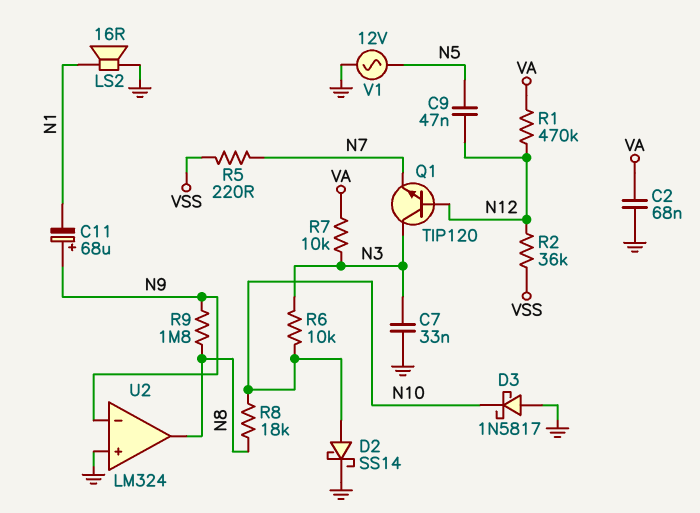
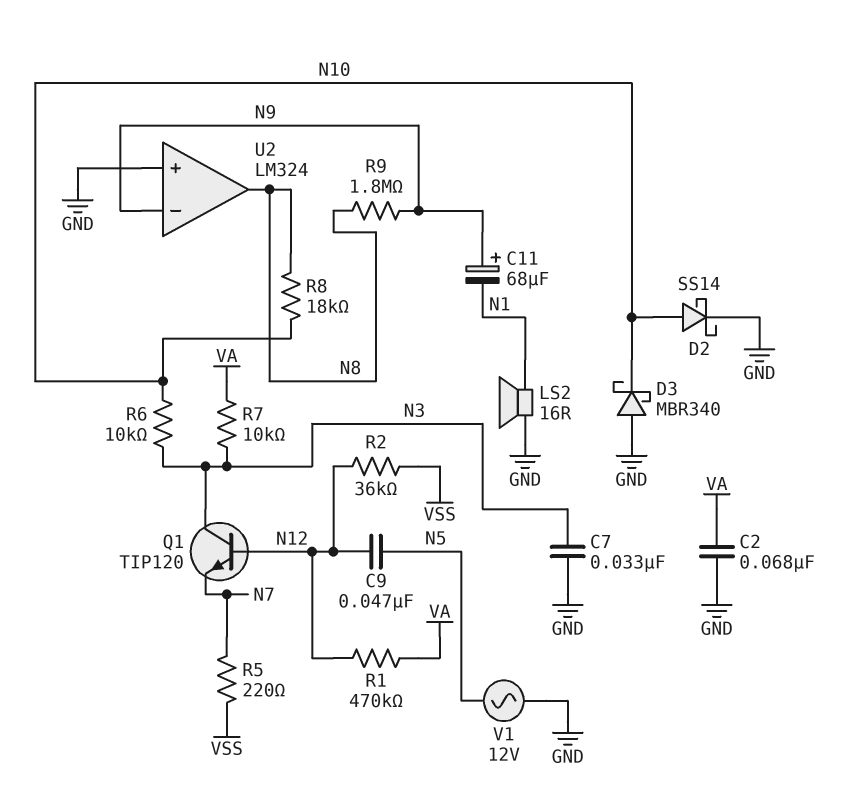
D3: schottky 1N5817 (A GND, K N10) -> schottky MBR340 (A GND, K N10)

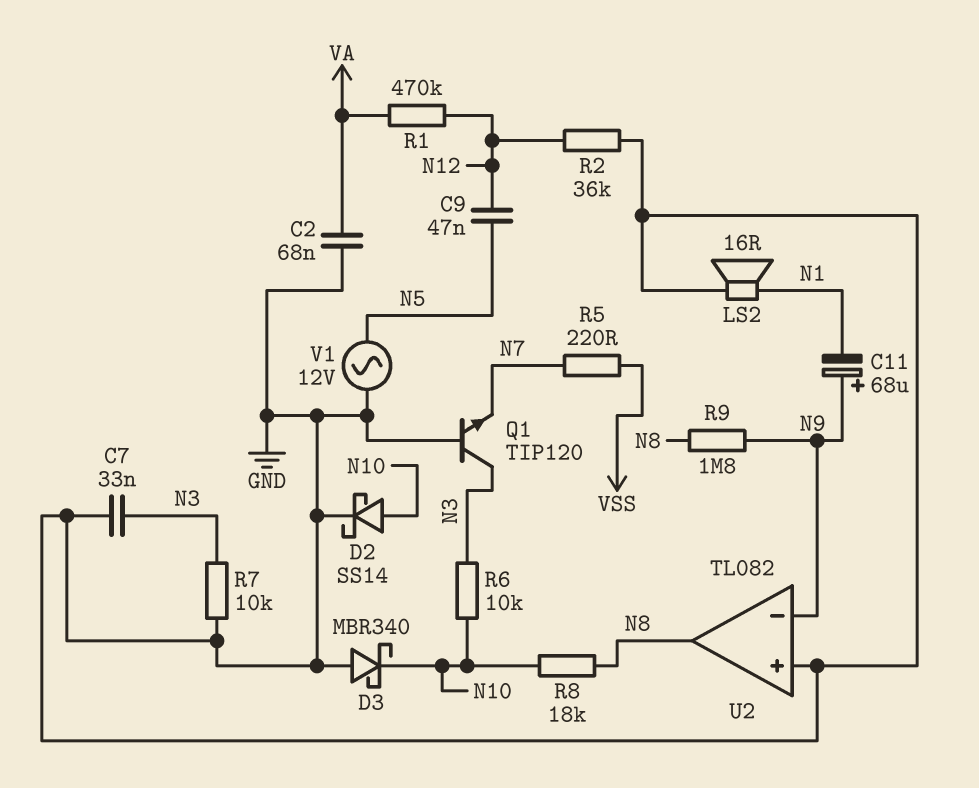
Q1: NPN TIP120 (B N12, C N3, E N7) -> NPN TIP120 (B GND, C N3, E N7)
R2: 36k (N12, VSS) -> 36k (GND, N12)
R7: 10k (N3, VA) -> 10k (GND, N3)
U2: LM324 -> TL082

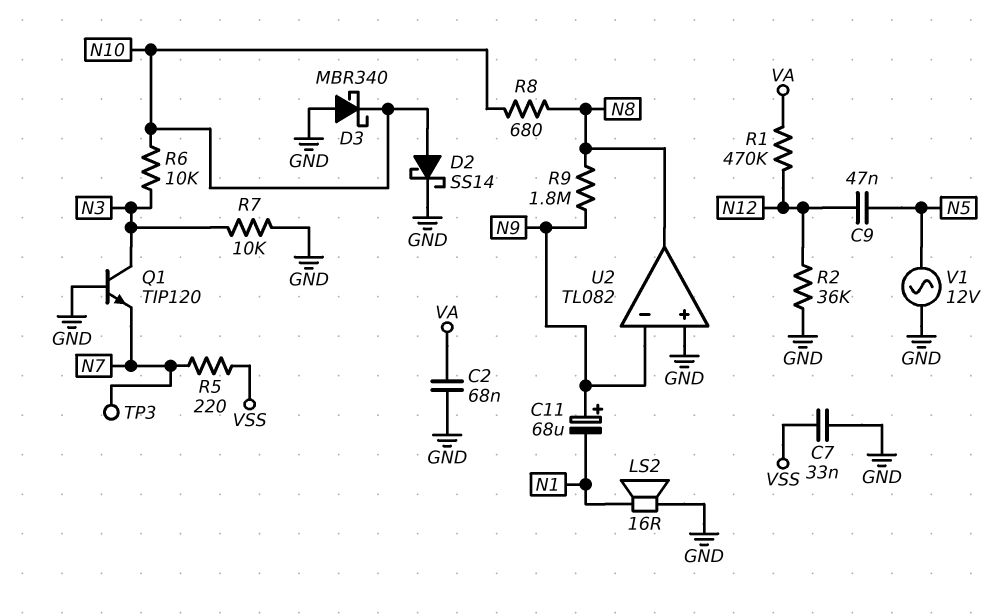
C7: 33nF (GND, N3) -> 33nF (GND, VSS)
R8: 18k (N8, N10) -> 680 (N8, N10)
TP3: none -> test point (N7)

